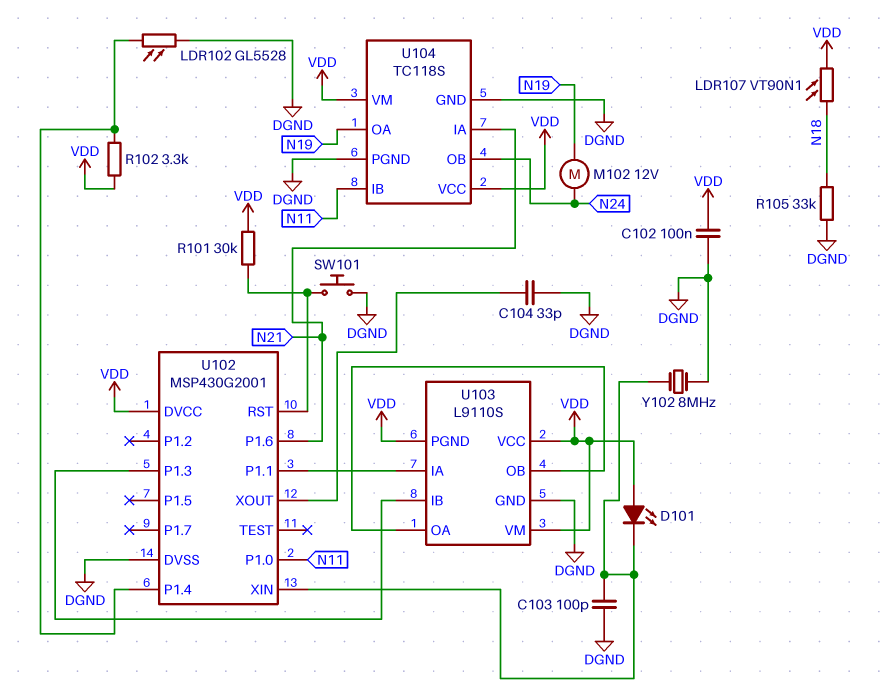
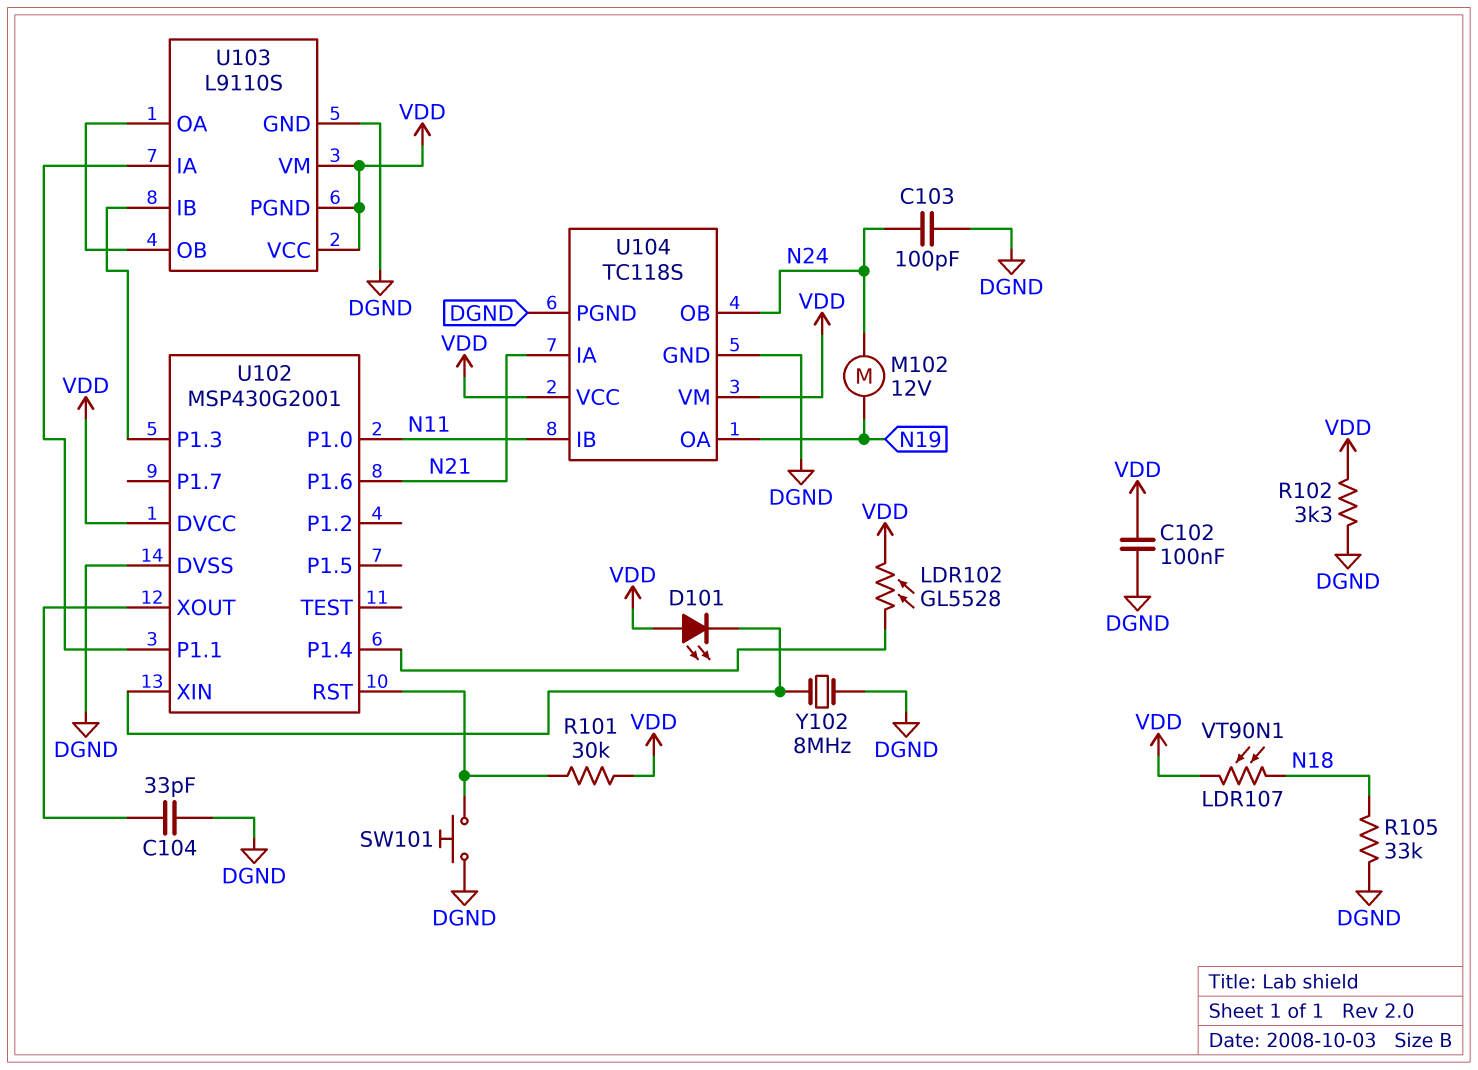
C103: 100pF (DGND, U102/XIN) -> 100pF (DGND, N24)
LDR102: GL5528 (DGND, U102/P1.4) -> GL5528 (U102/P1.4, VDD)
R102: 3.3k (U102/P1.4, VDD) -> 3.3k (DGND, VDD)

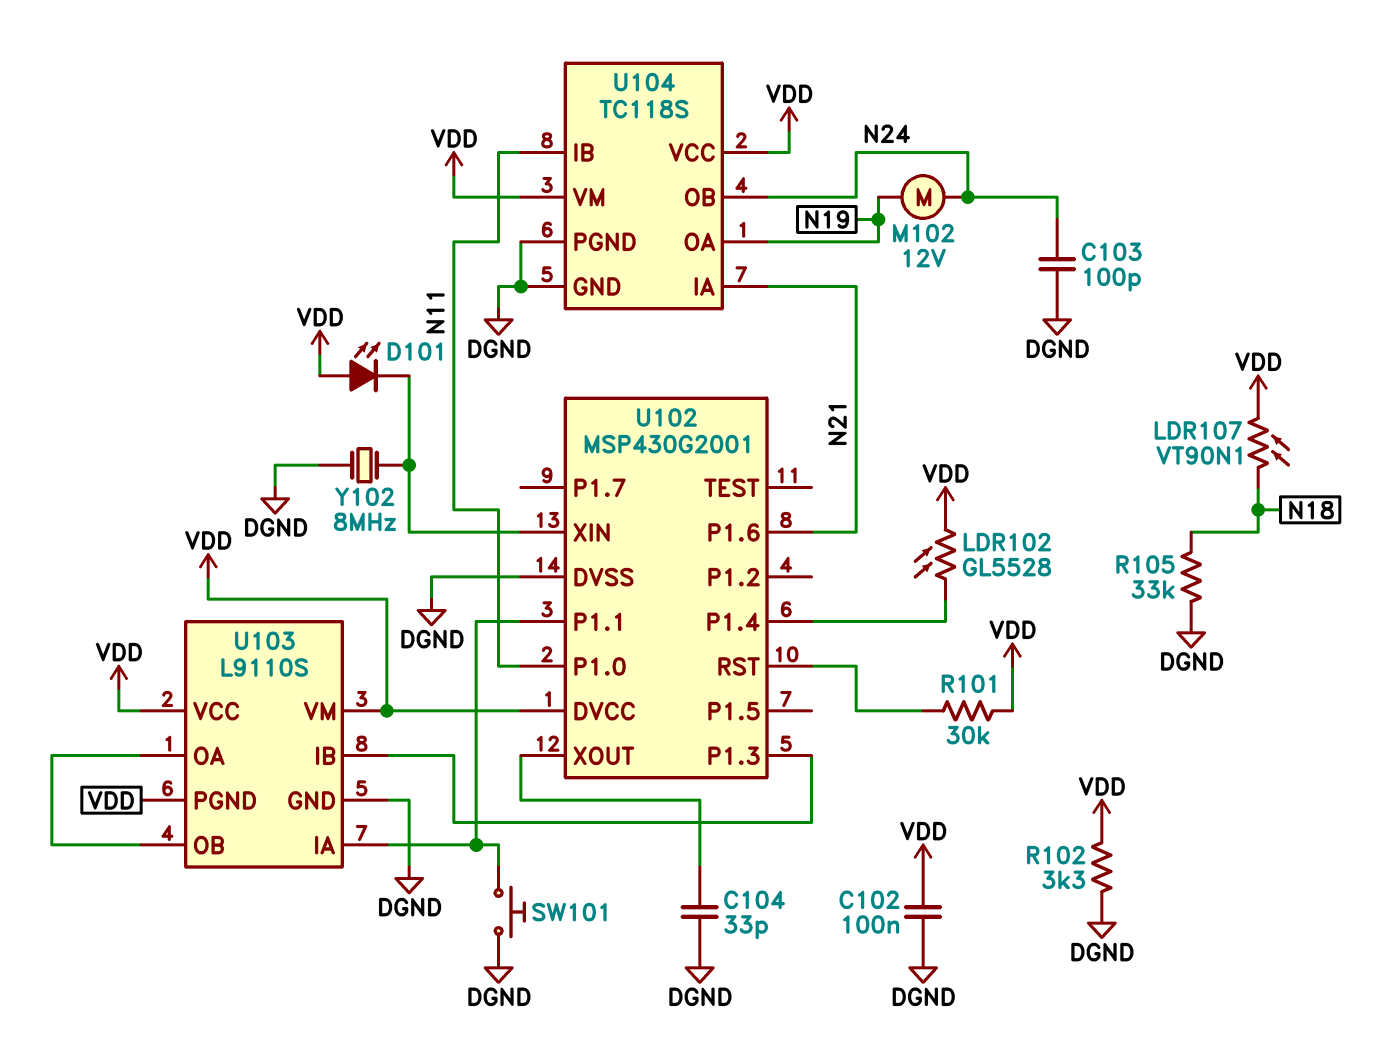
SW101: button (DGND, U102/RST) -> button (DGND, U102/P1.1)

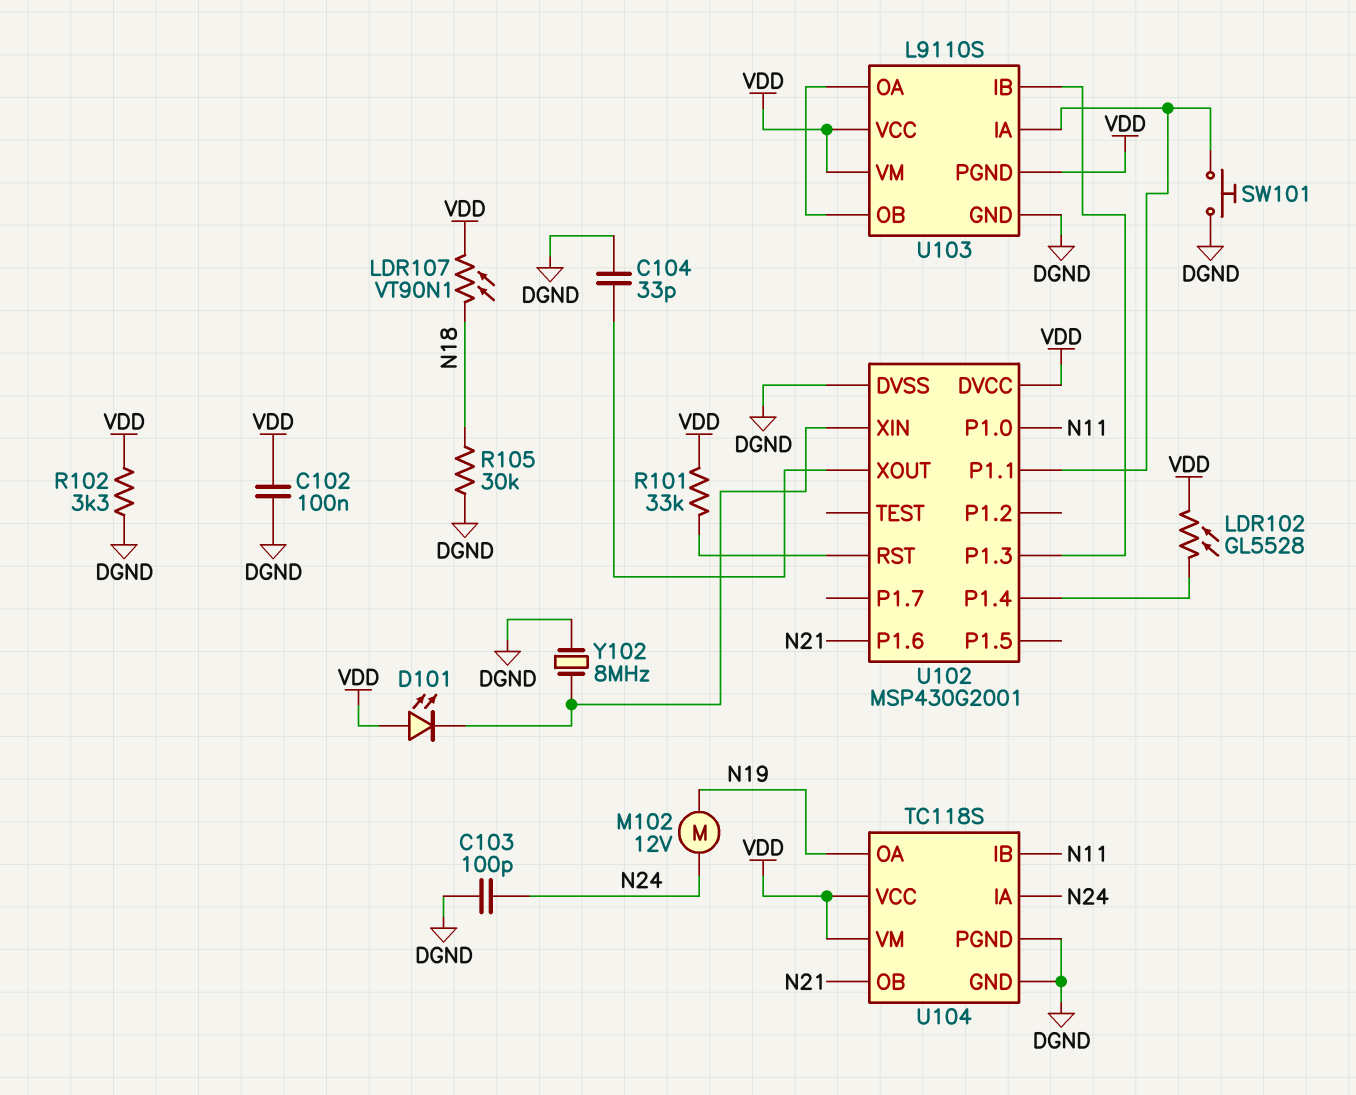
R101: 30k (U102/RST, VDD) -> 33k (U102/RST, VDD)
R105: 33k (DGND, N18) -> 30k (DGND, N18)
U104 pin IA: N21 -> N24
U104 pin OB: N24 -> N21

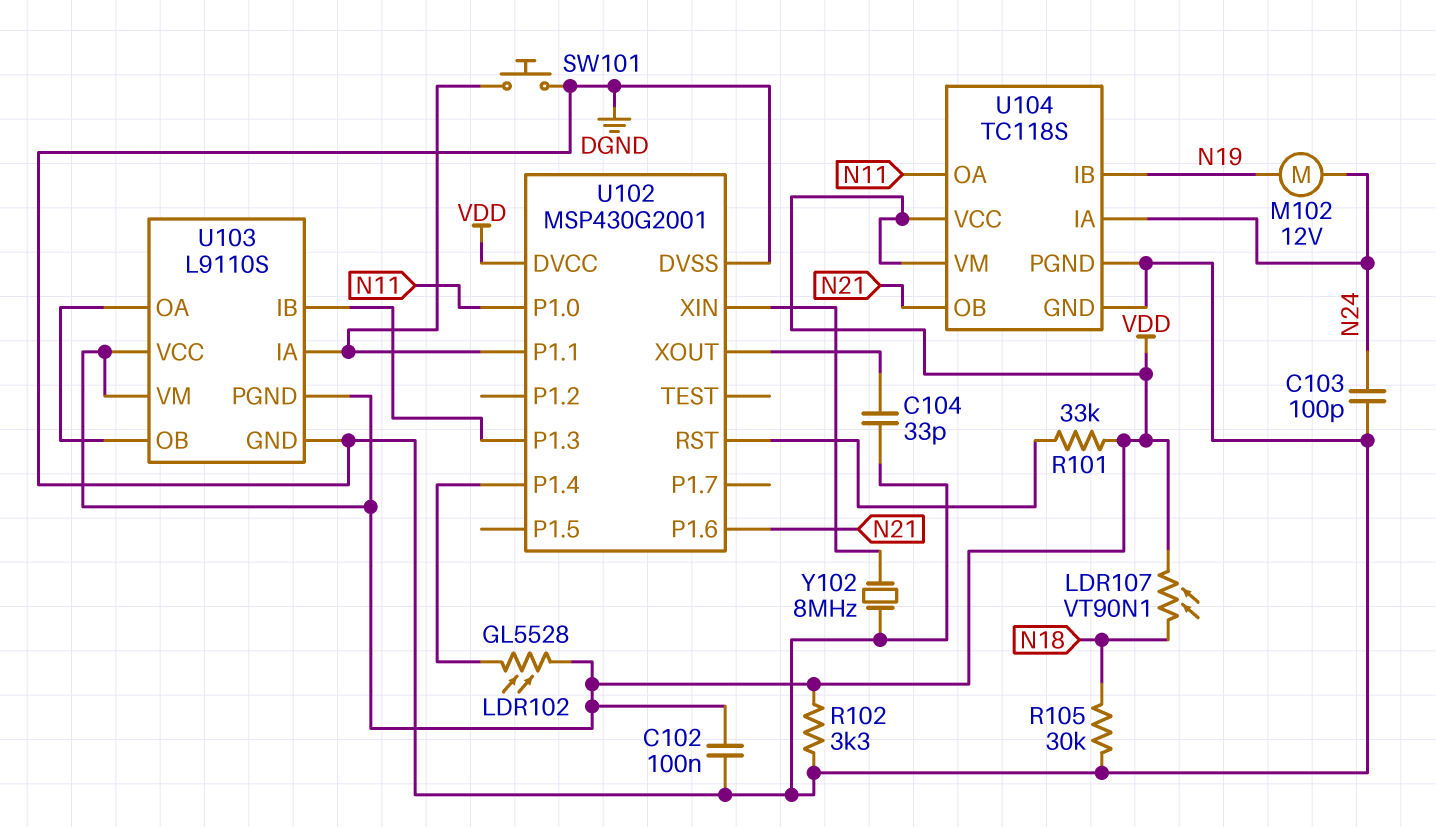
D101: LED (A VDD, K U102/XIN) -> none
U104 pin IB: N11 -> N19
U104 pin OA: N19 -> N11

